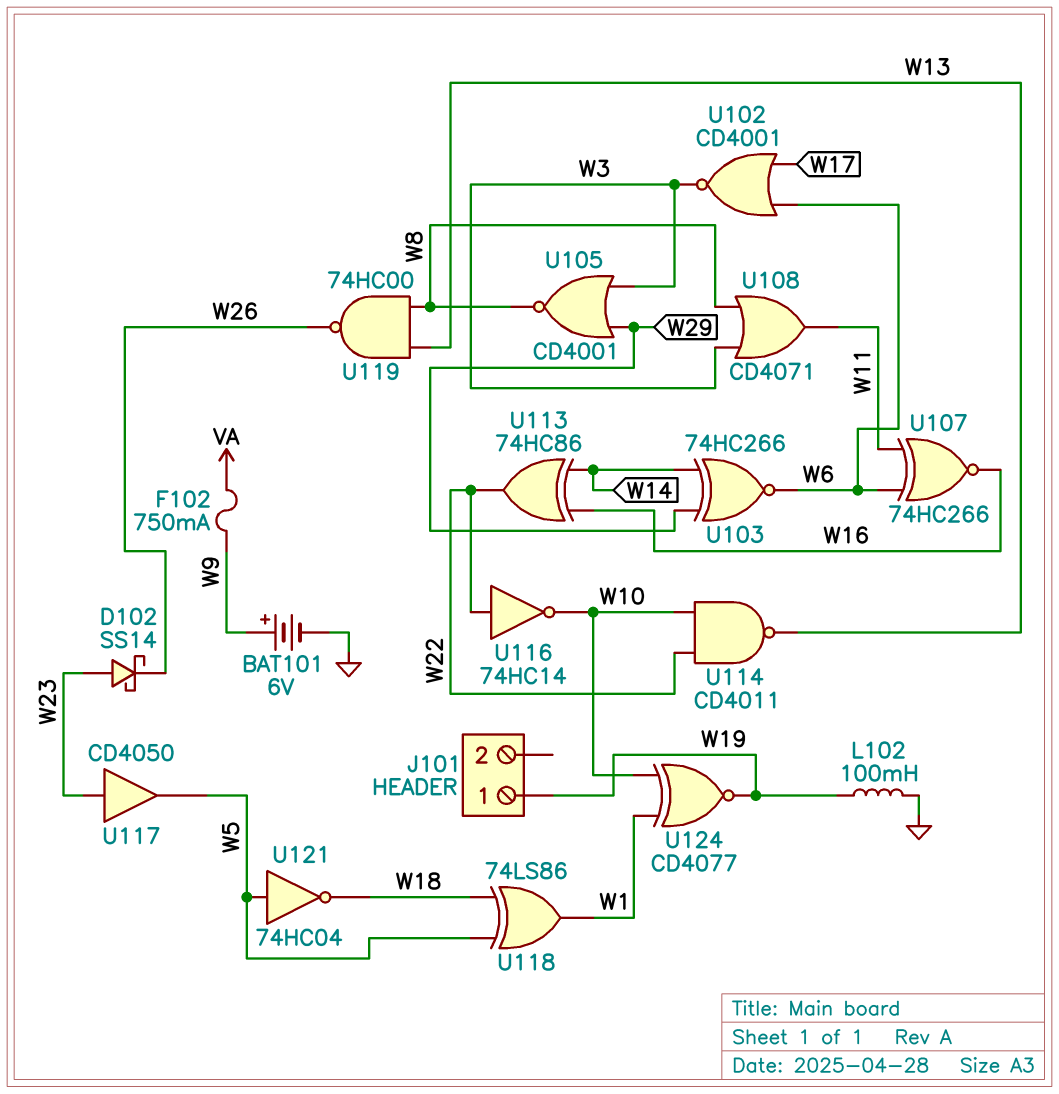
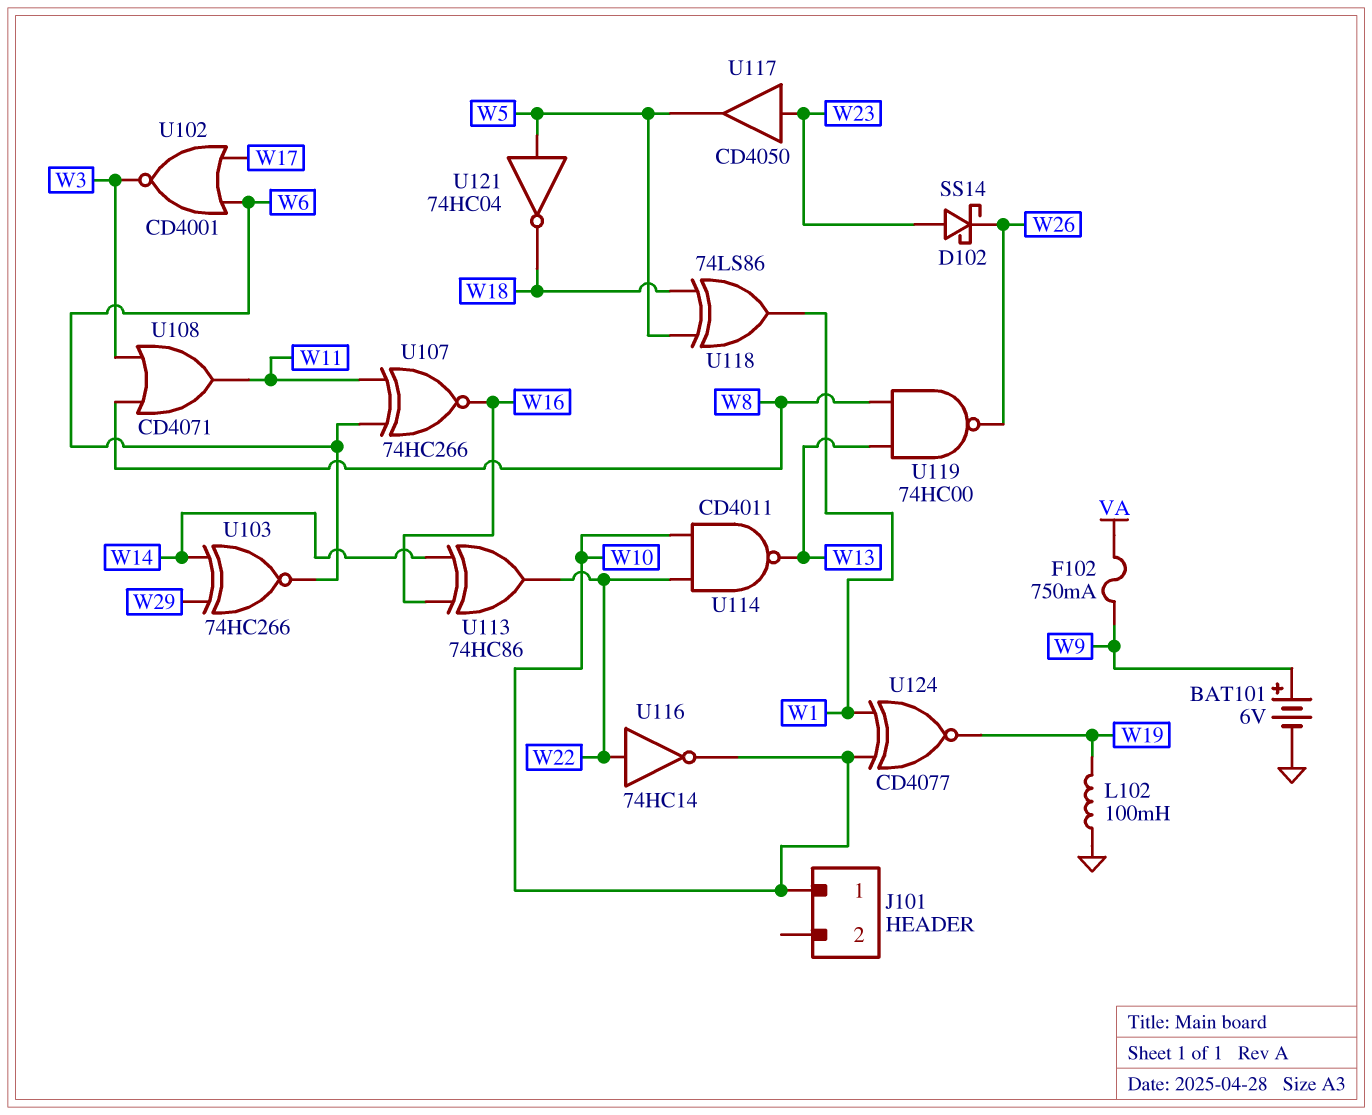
J101 pin 1: W19 -> W10
U105: NOR CD4001 (in W3, in W29, out W8) -> none

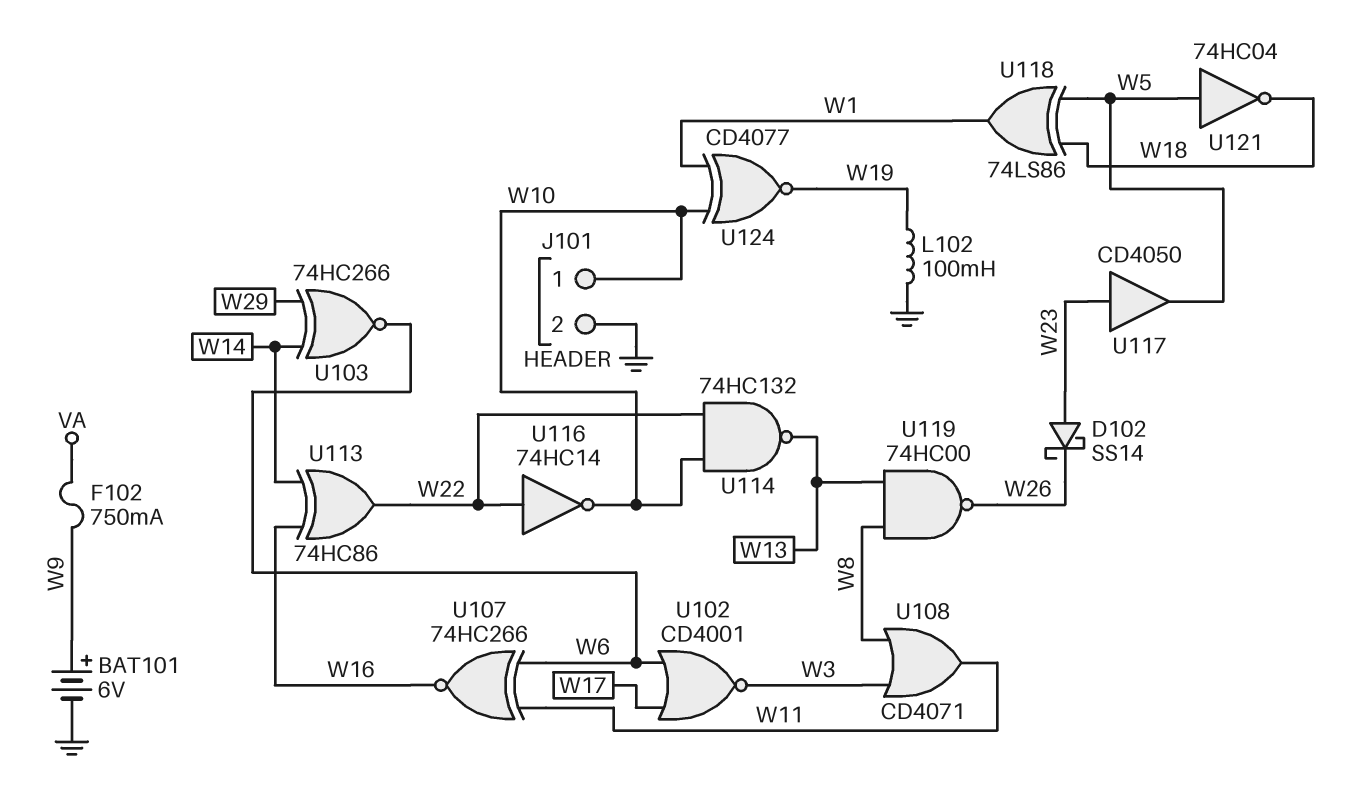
J101 pin 2: none -> GND
U114: NAND CD4011 (in W10, in W22, out W13) -> NAND 74HC132 (in W10, in W22, out W13)

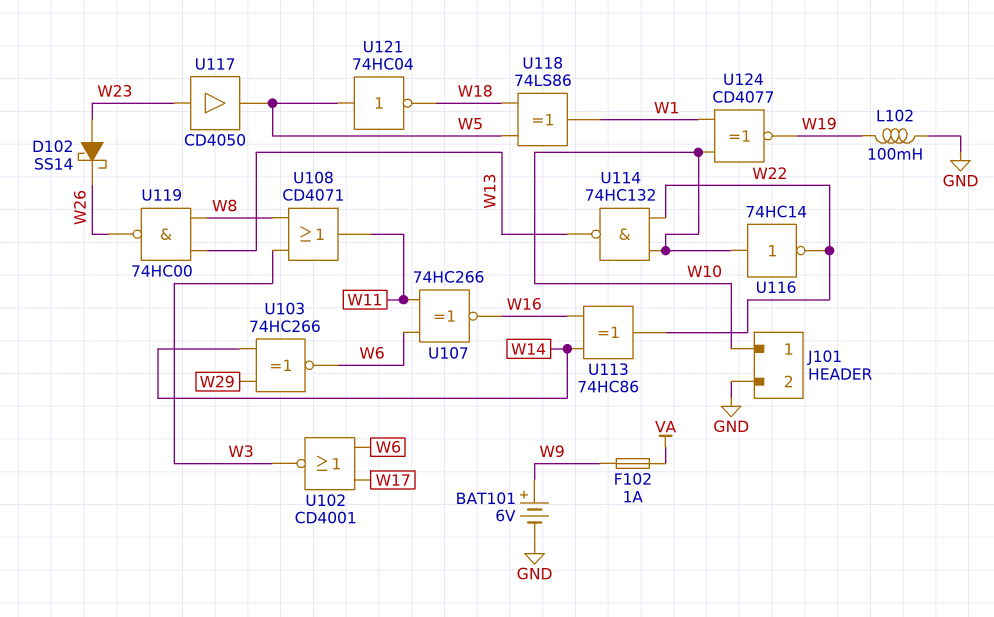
F102: 750mA (VA, W9) -> 1A (VA, W9)
U116: NOT 74HC14 (in W22, out W10) -> NOT 74HC14 (in W10, out W22)

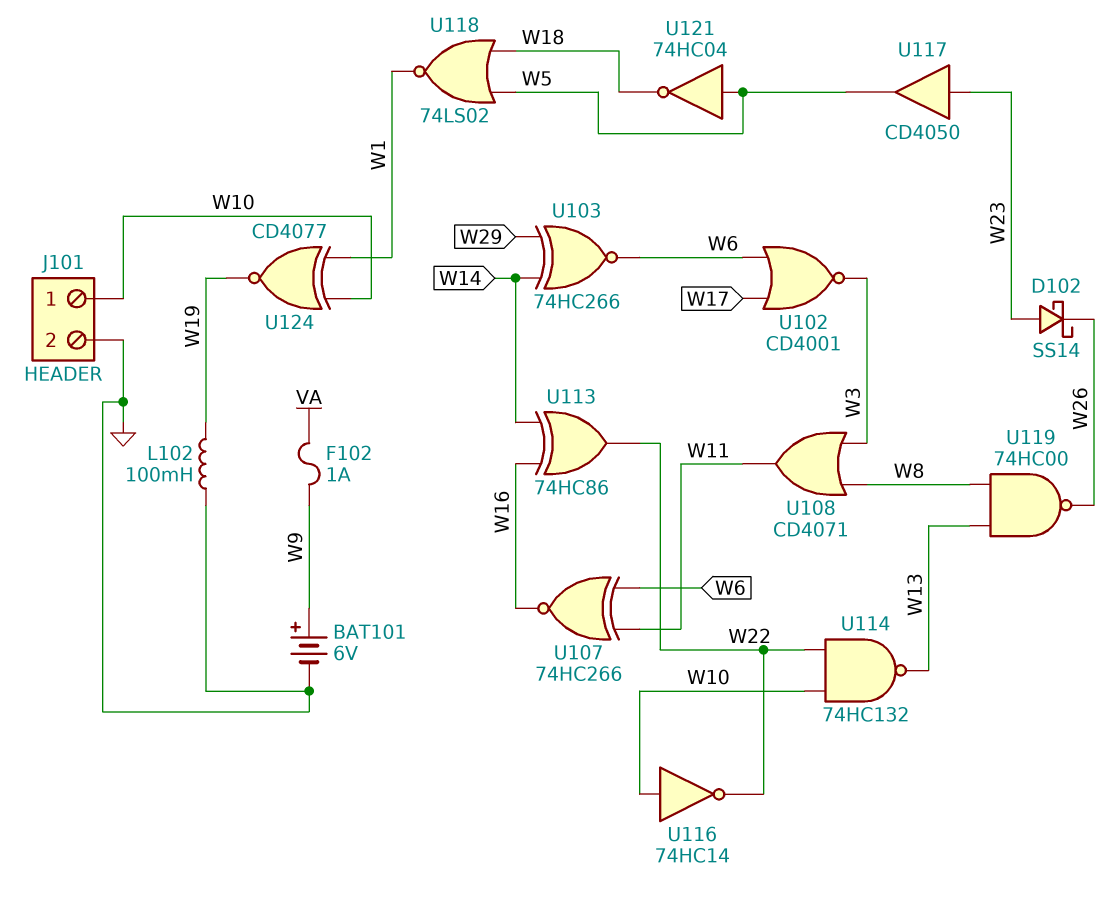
U118: XOR 74LS86 (in W5, in W18, out W1) -> NOR 74LS02 (in W5, in W18, out W1)

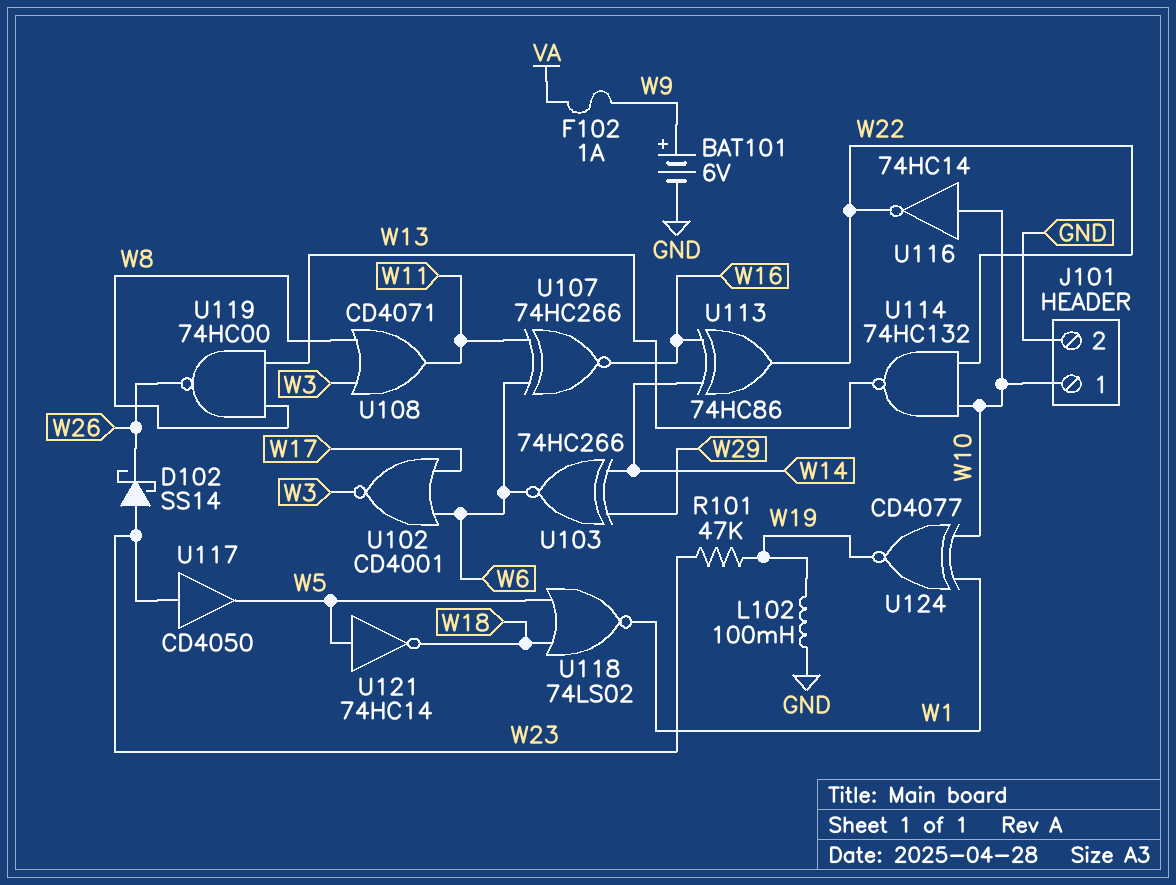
R101: none -> 47k (W19, W23)
U121: NOT 74HC04 (in W5, out W18) -> NOT 74HC14 (in W5, out W18)

